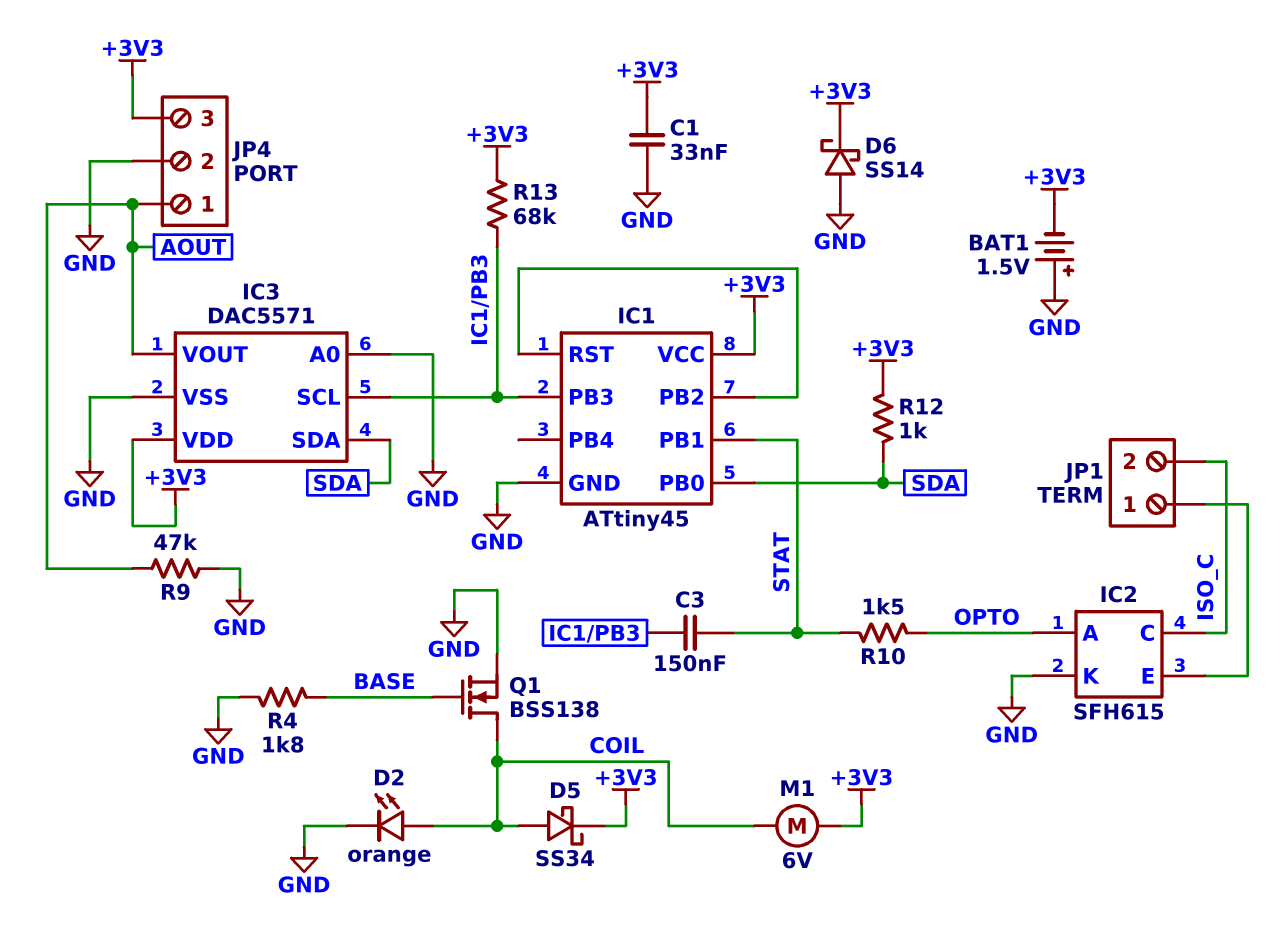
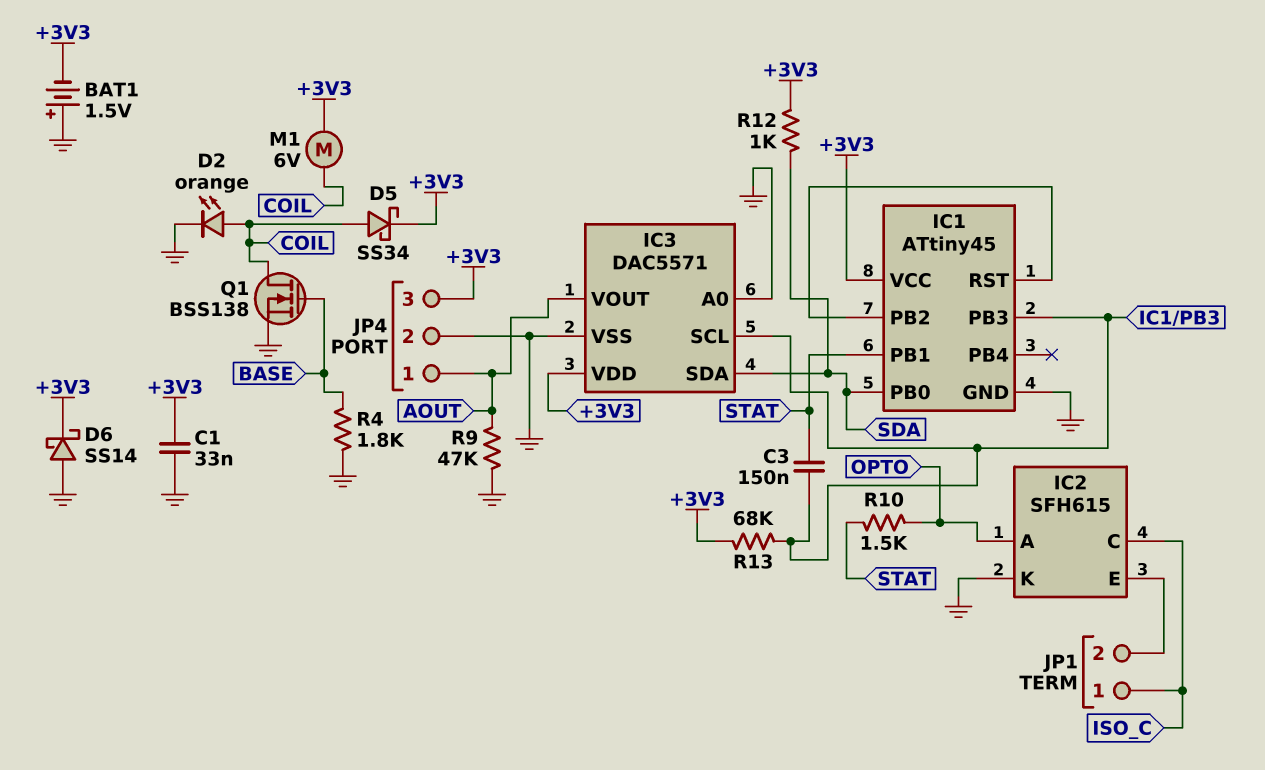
JP1 pin 1: IC2/E -> ISO_C
JP1 pin 2: ISO_C -> IC2/E

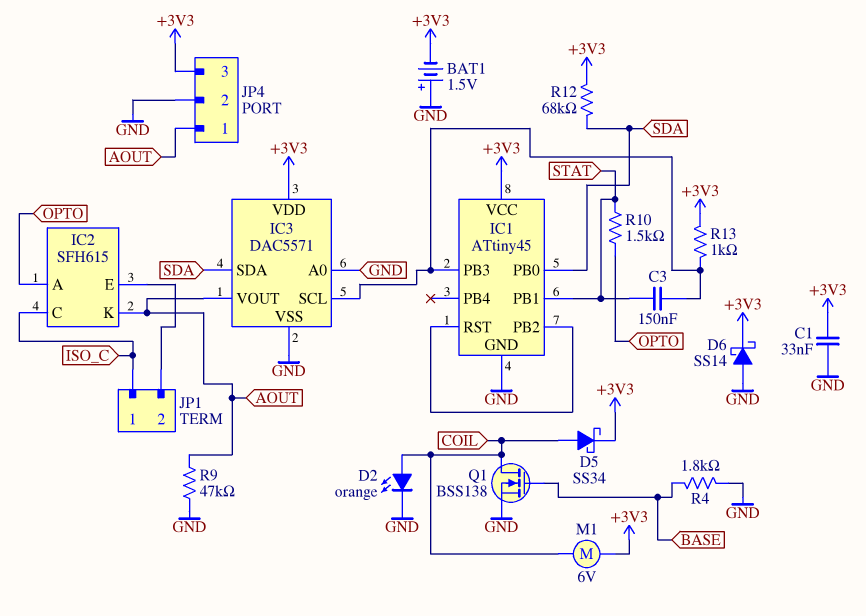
IC2 pin K: GND -> AOUT
R12: 1k (+3V3, SDA) -> 68k (+3V3, SDA)
R13: 68k (+3V3, IC1/PB3) -> 1k (+3V3, IC1/PB3)

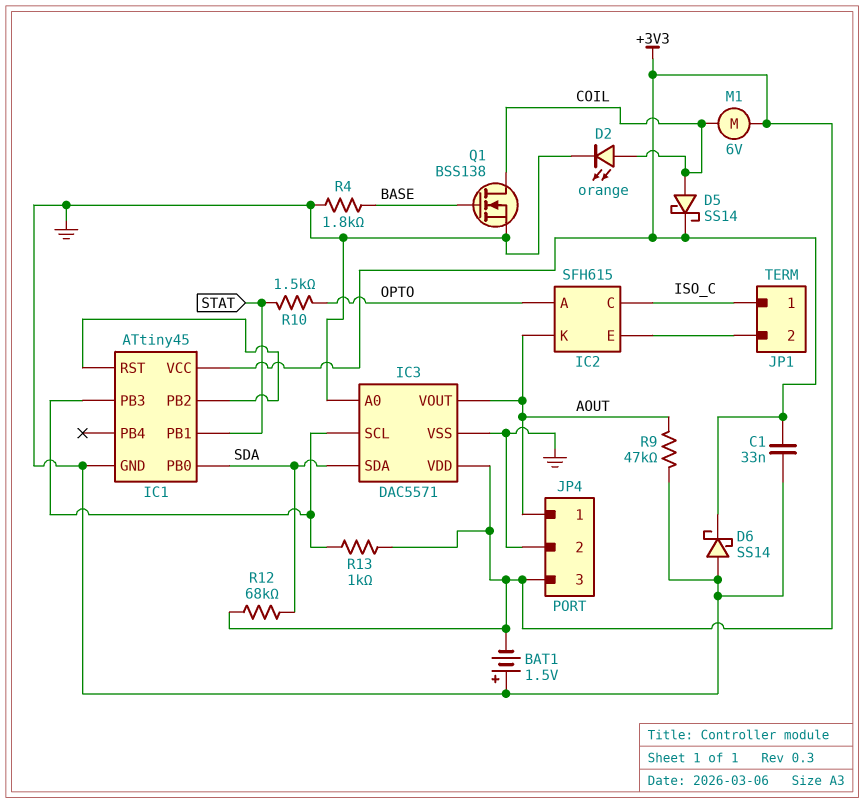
C3: 150nF (IC1/PB3, STAT) -> none
D5: schottky SS34 (A COIL, K +3V3) -> schottky SS14 (A COIL, K +3V3)

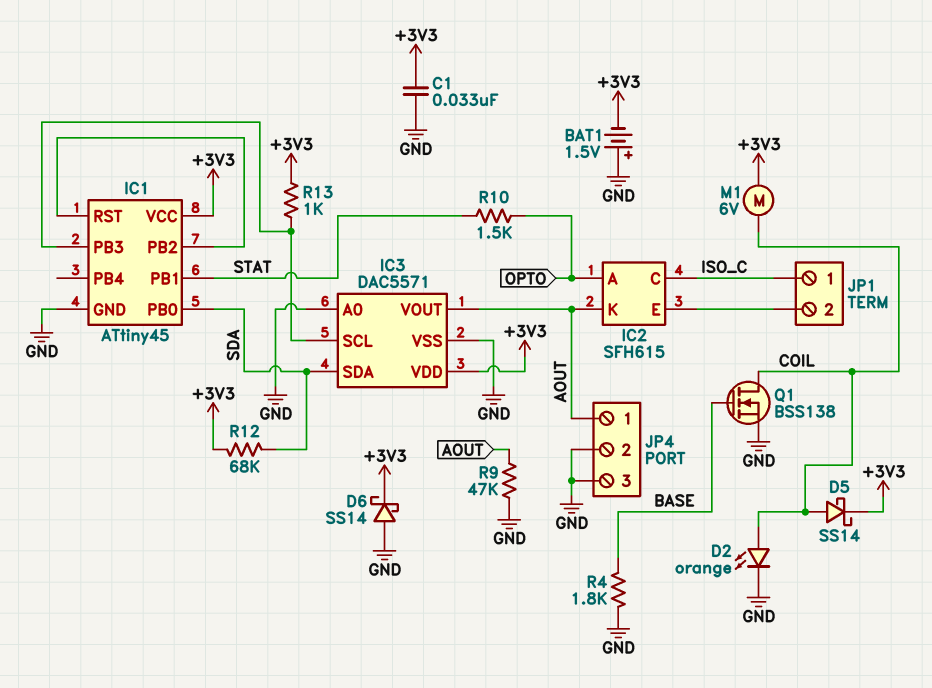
JP4 pin 3: +3V3 -> GND

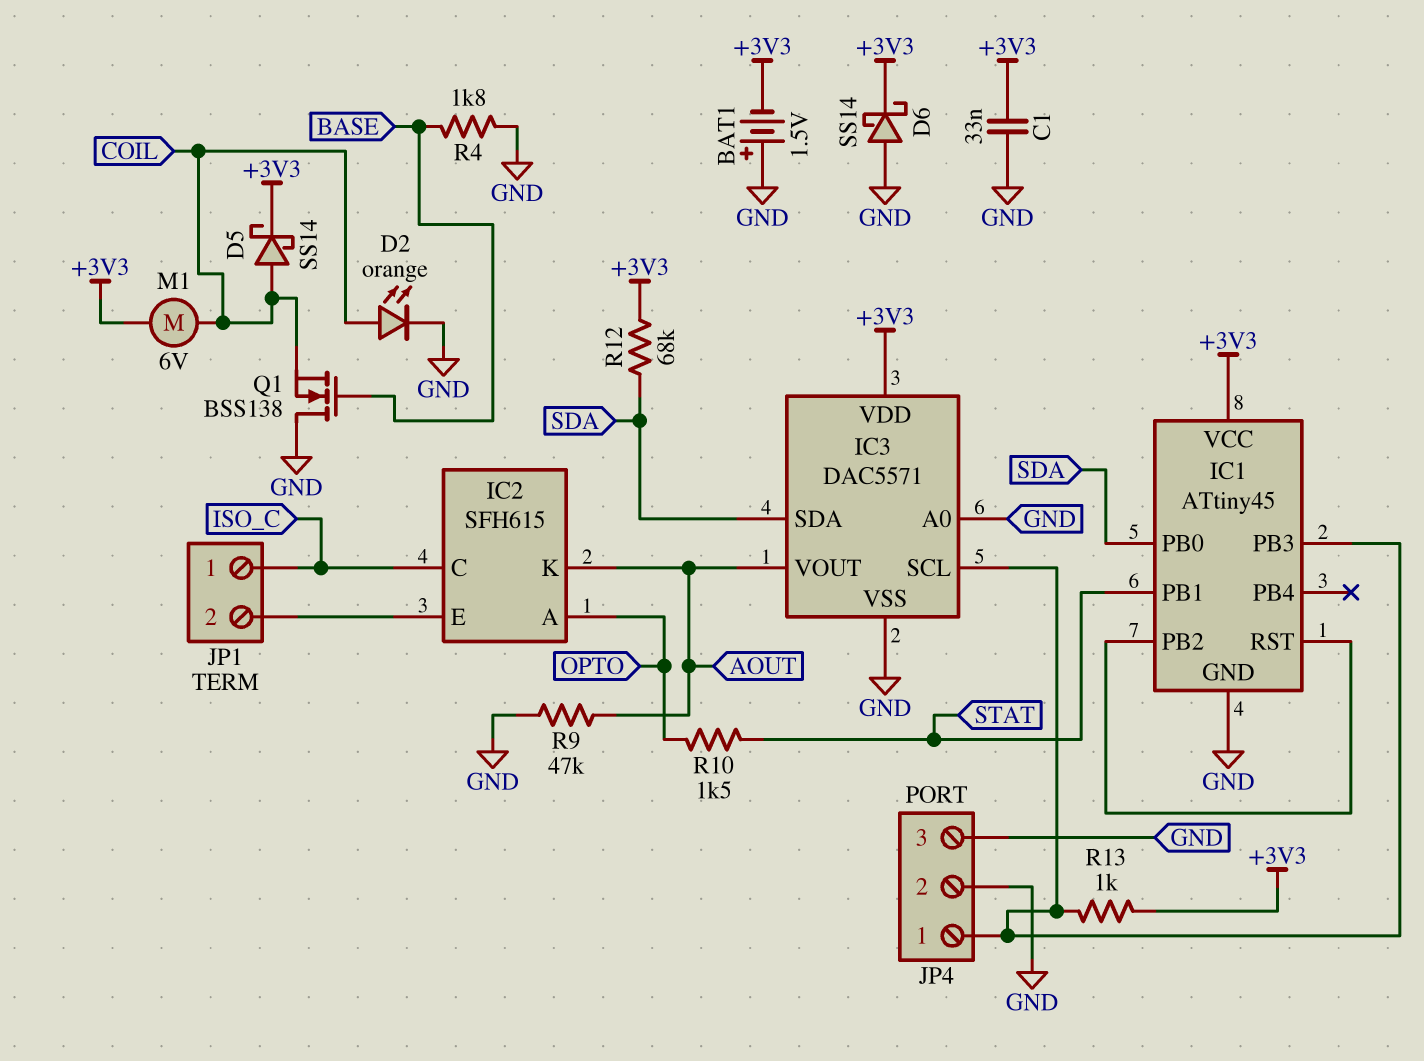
JP4 pin 1: AOUT -> IC1/PB3
Q1: NMOS BSS138 (G BASE, D COIL, S GND) -> NMOS BSS138 (G BASE, D GND, S COIL)

